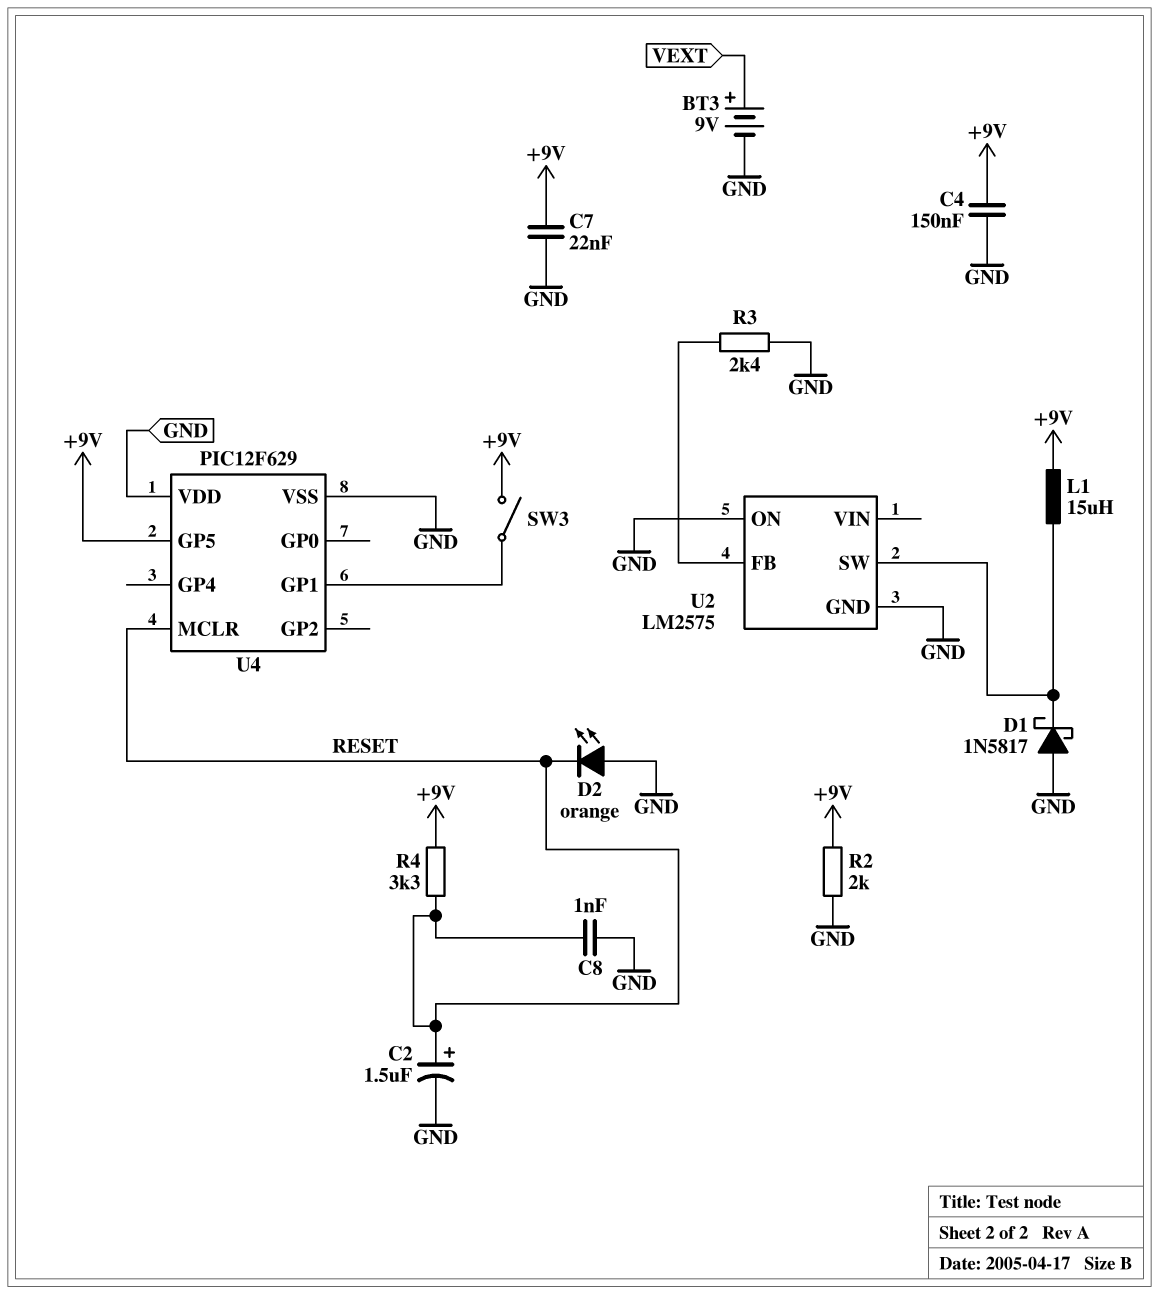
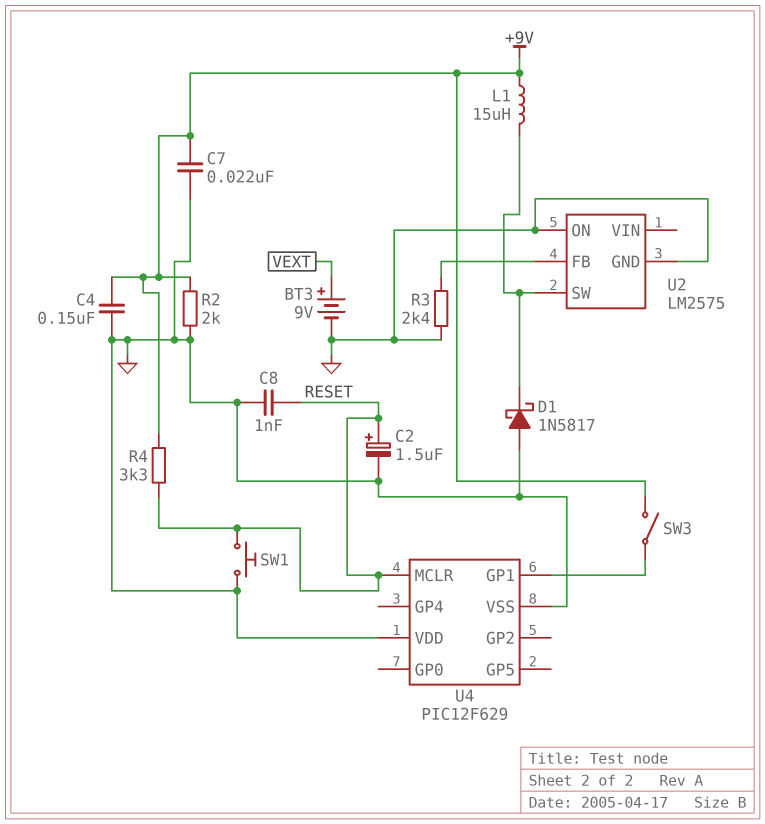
D2: LED orange (A GND, K RESET) -> none
SW1: none -> button (GND, RESET)
U4 pin GP5: +9V -> none

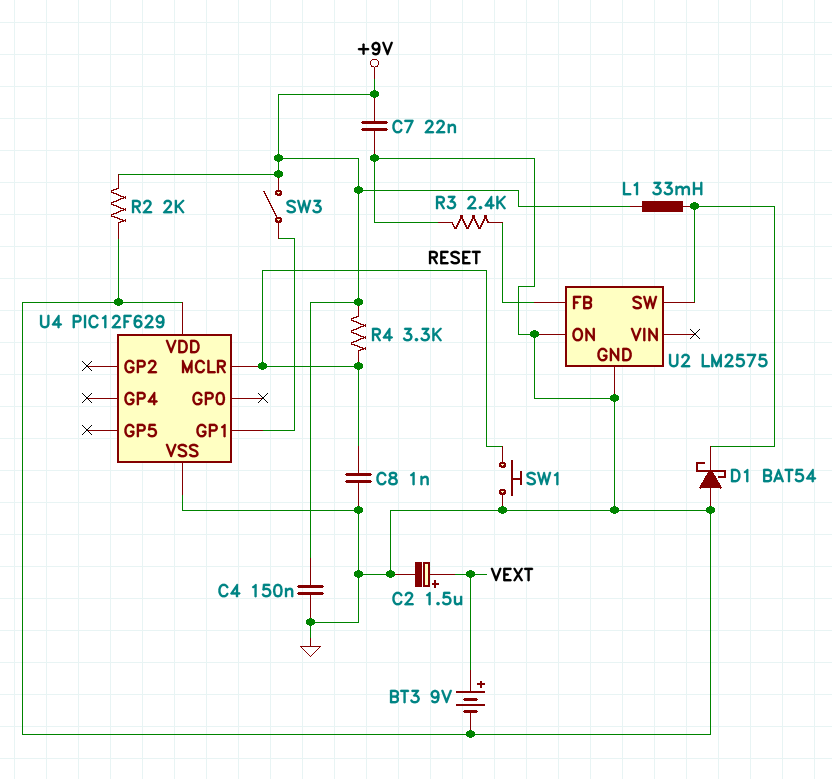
C2: 1.5uF (plus RESET, minus GND) -> 1.5uF (plus VEXT, minus GND)
D1: schottky 1N5817 (A GND, K U2/SW) -> schottky BAT54 (A GND, K U2/SW)
L1: 15uH (+9V, U2/SW) -> 33mH (+9V, U2/SW)

